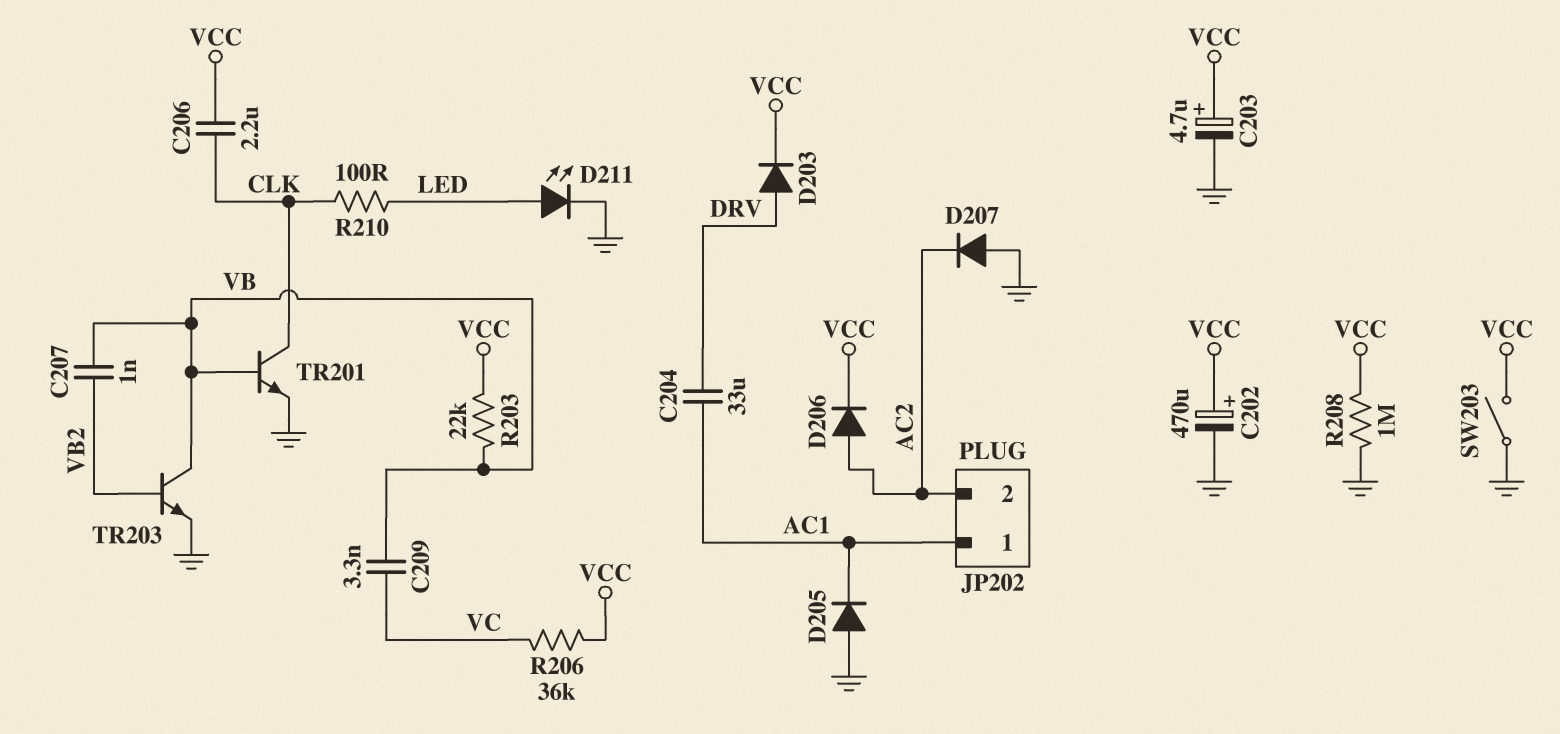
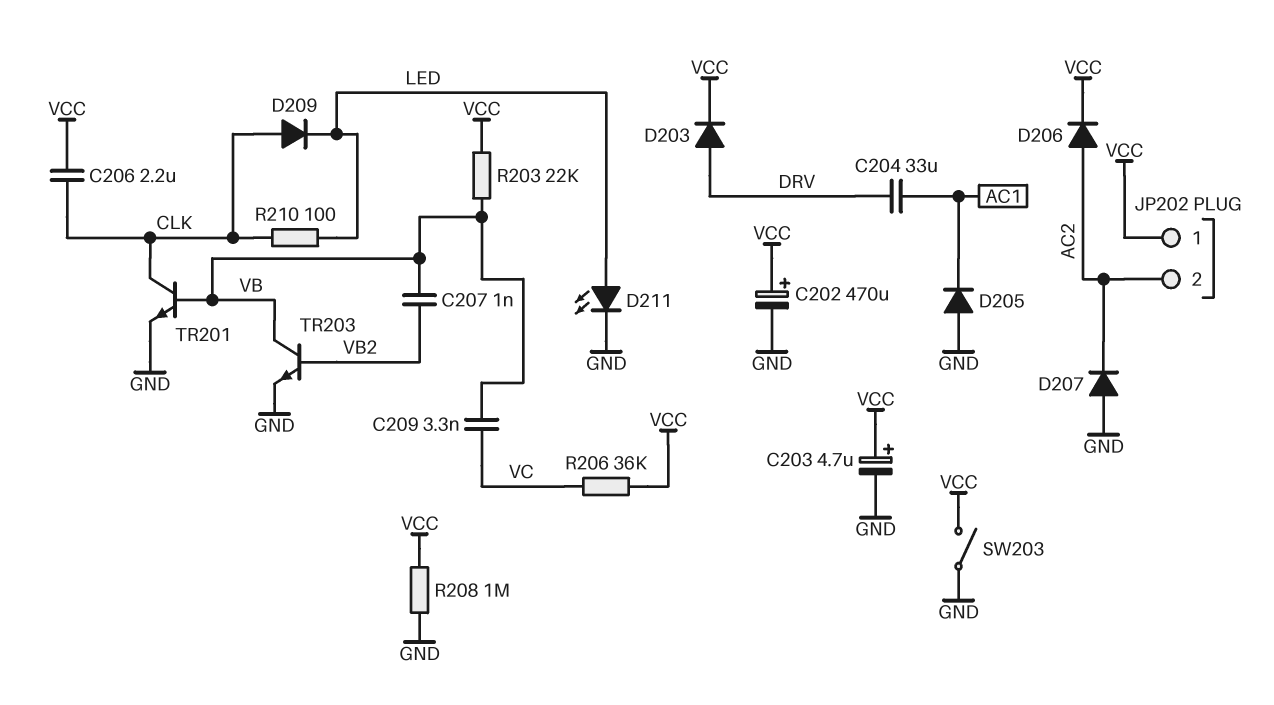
D209: none -> diode (A CLK, K LED)
JP202 pin 1: AC1 -> VCC

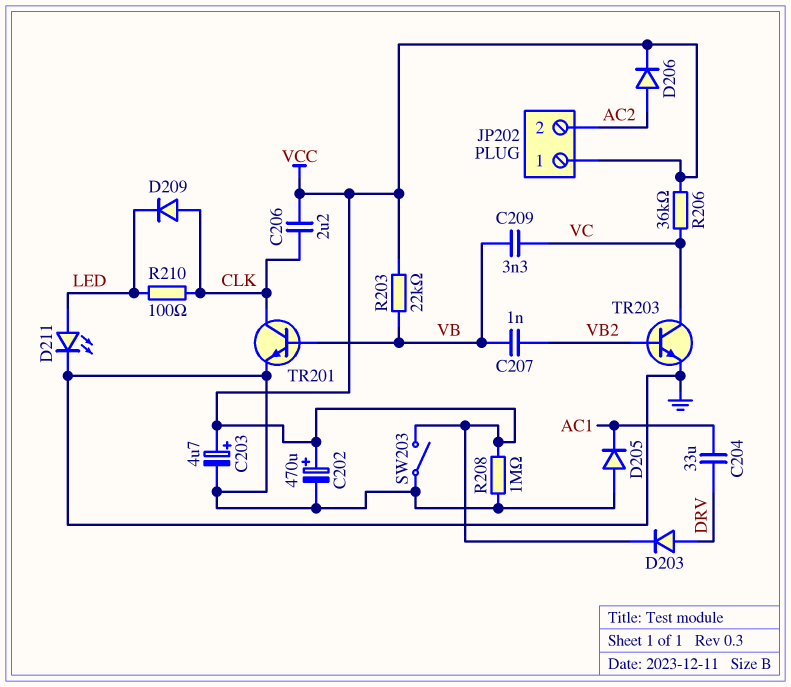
D207: diode (A GND, K AC2) -> none
TR203: NPN (B VB2, C VB, E GND) -> NPN (B VB2, C VC, E GND)

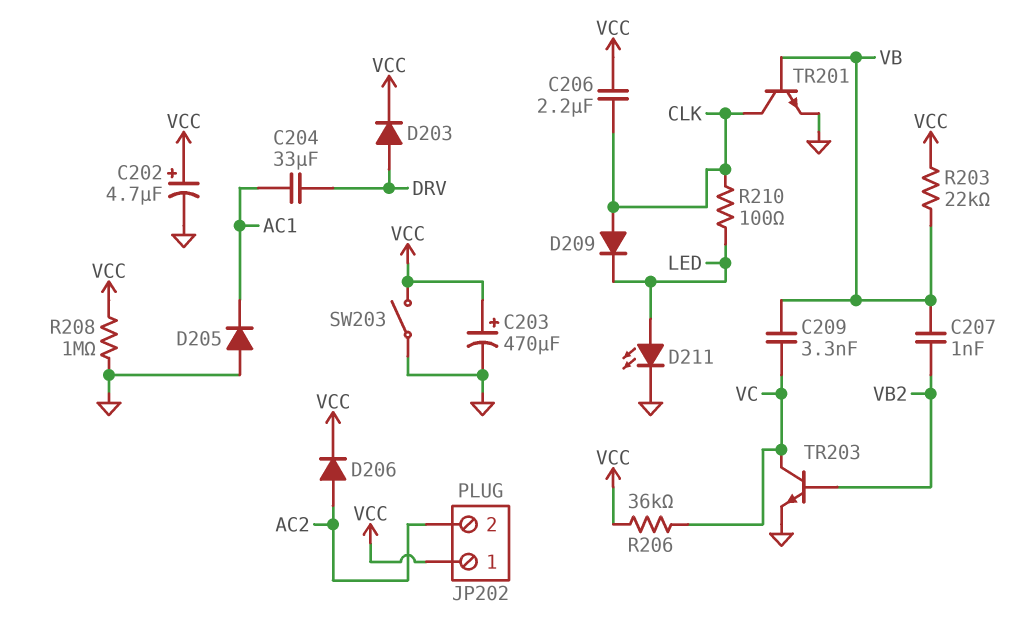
C202: 470uF (plus VCC, minus GND) -> 4.7uF (plus VCC, minus GND)
C203: 4.7uF (plus VCC, minus GND) -> 470uF (plus VCC, minus GND)

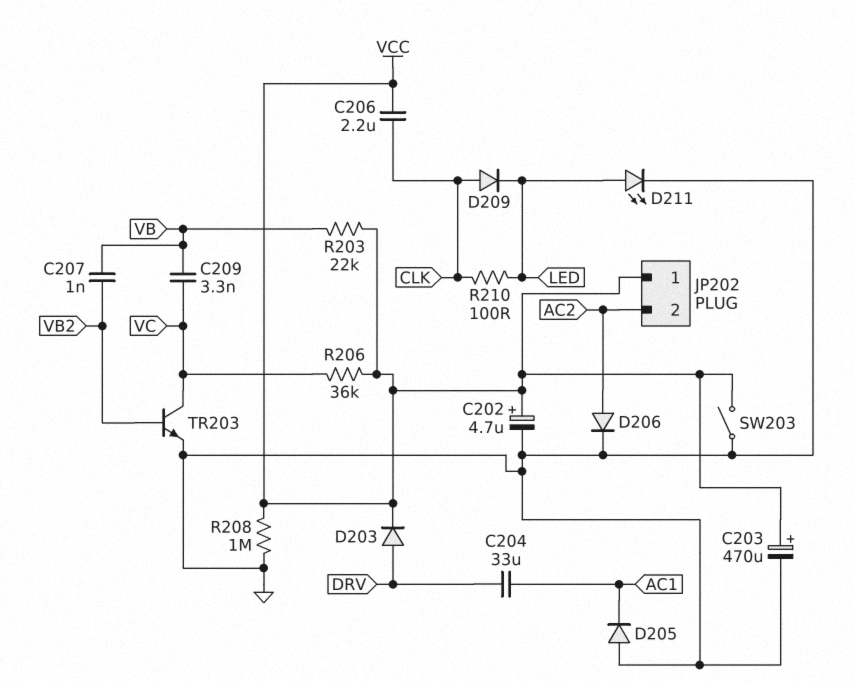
D206: diode (A AC2, K VCC) -> diode (A AC2, K GND)
TR201: NPN (B VB, C CLK, E GND) -> none

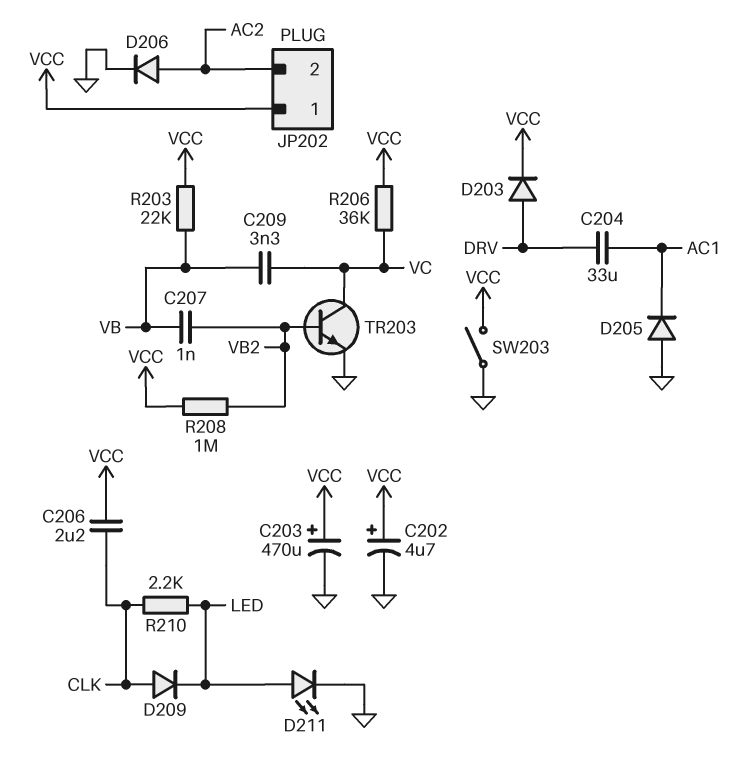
R208: 1M (GND, VCC) -> 1M (VB2, VCC)
R210: 100 (CLK, LED) -> 2.2k (CLK, LED)

